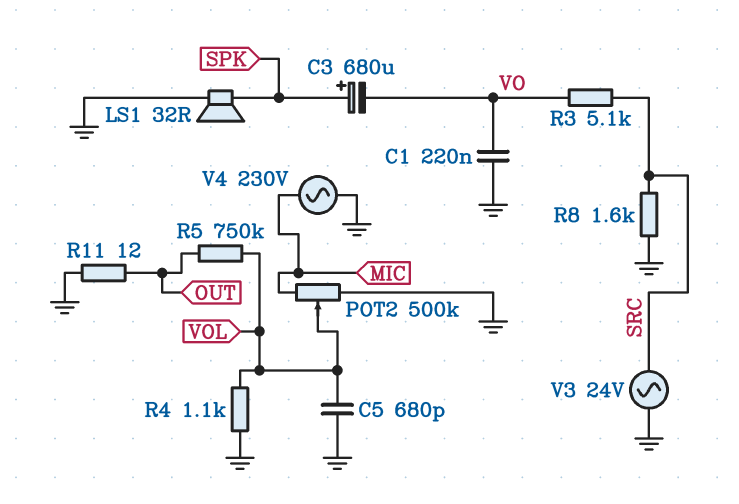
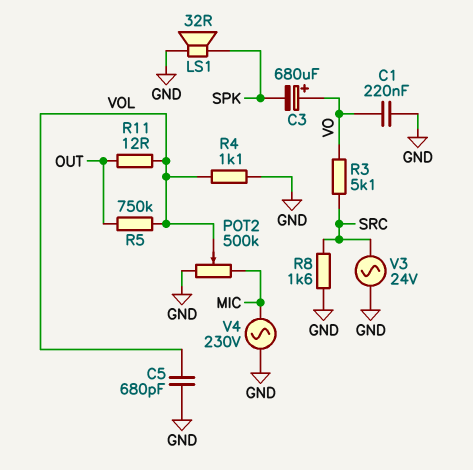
C3: 680uF (plus SPK, minus VO) -> 680uF (plus VO, minus SPK)
R11: 12 (GND, OUT) -> 12 (OUT, VOL)

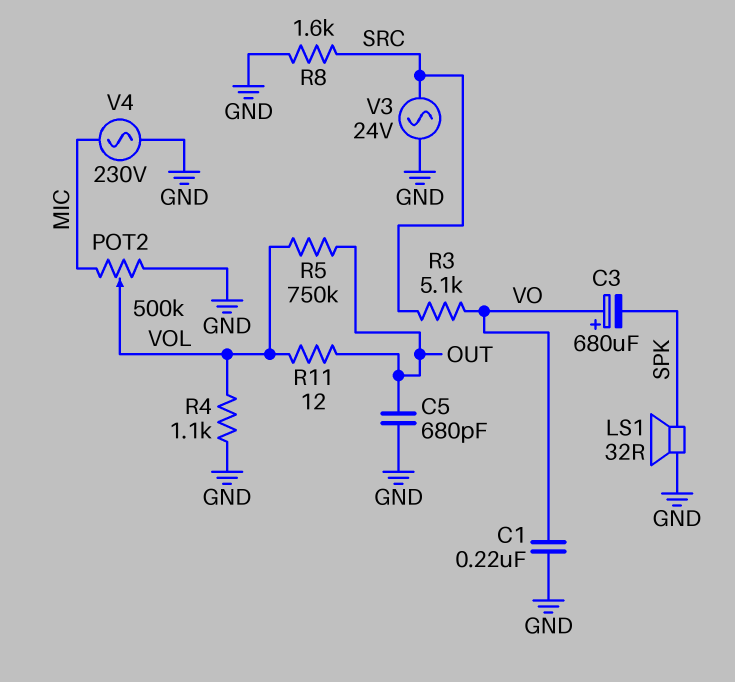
C5: 680pF (GND, VOL) -> 680pF (GND, OUT)

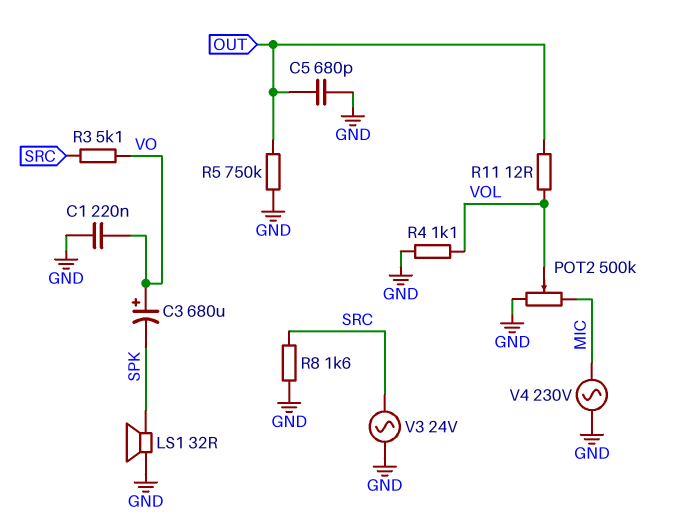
R5: 750k (OUT, VOL) -> 750k (GND, OUT)

